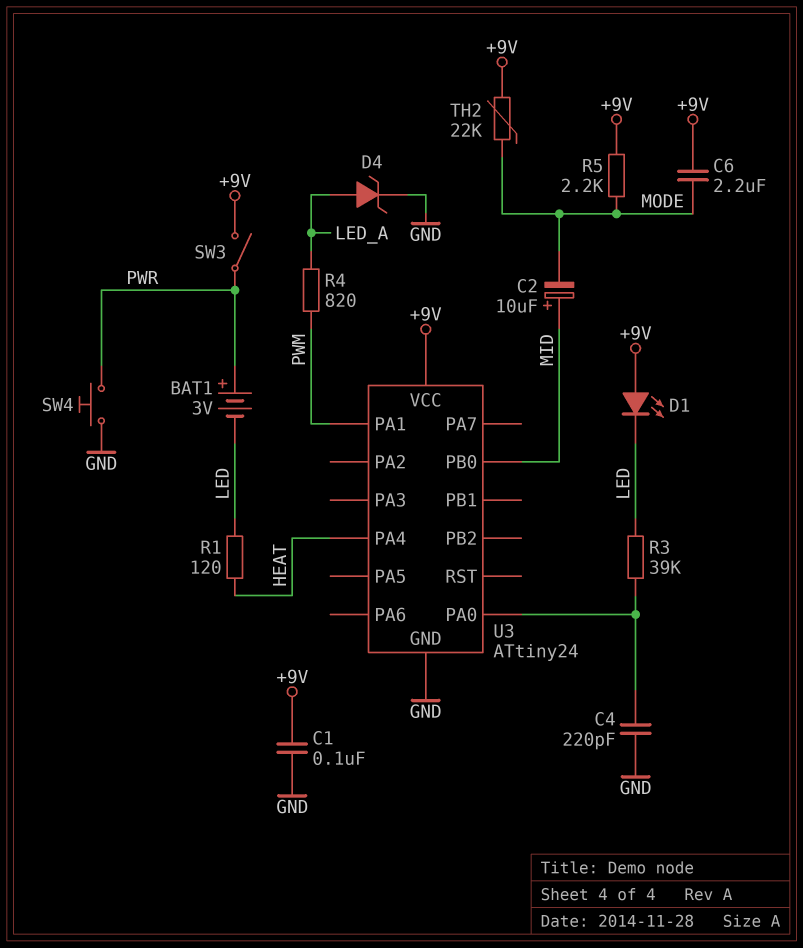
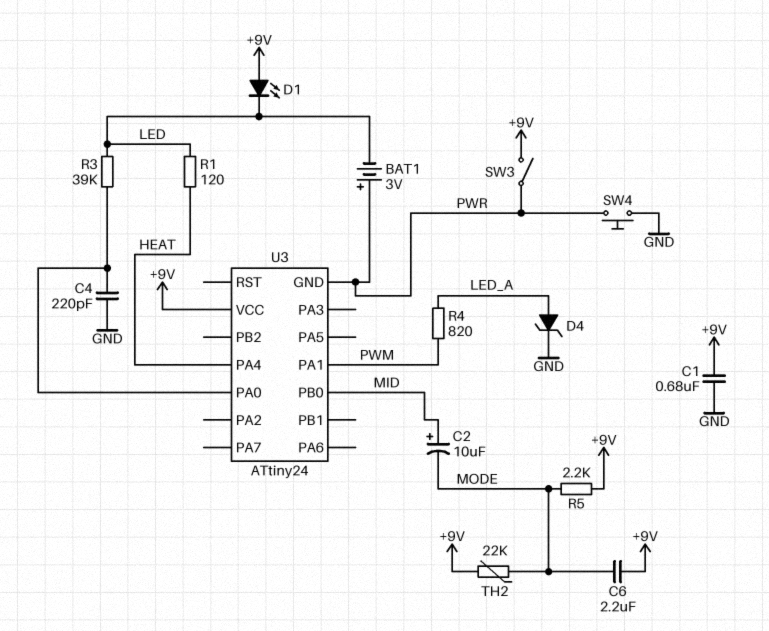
C1: 100nF (+9V, GND) -> 680nF (+9V, GND)
U3 pin GND: GND -> PWR

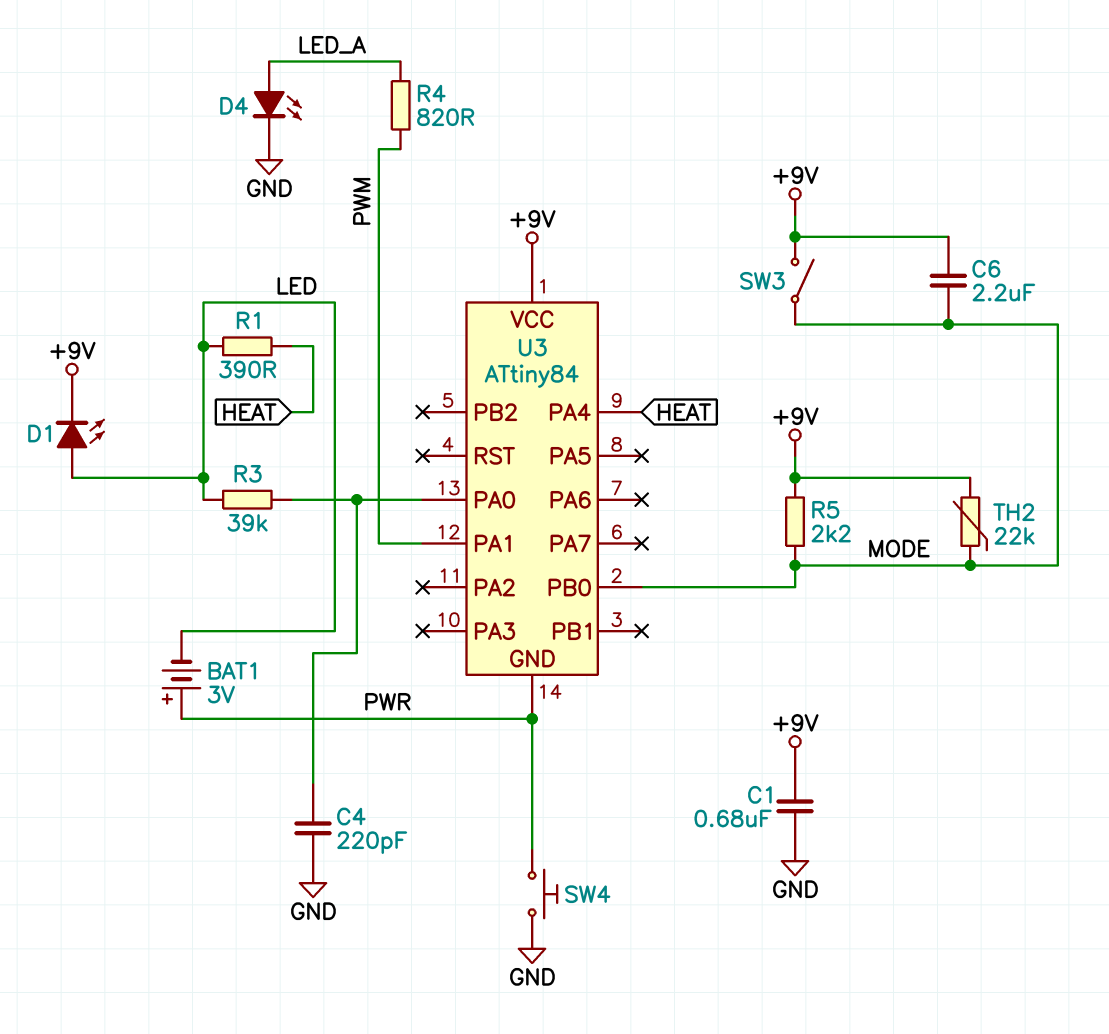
C2: 10uF (plus MID, minus MODE) -> none
D1: LED (A +9V, K LED) -> LED (A LED, K +9V)
D4: zener (A LED_A, K GND) -> LED (A LED_A, K GND)
R1: 120 (HEAT, LED) -> 390 (HEAT, LED)
SW3: switch (+9V, PWR) -> switch (+9V, MODE)
U3: ATtiny24 -> ATtiny84
U3 pin PB0: MID -> MODE

